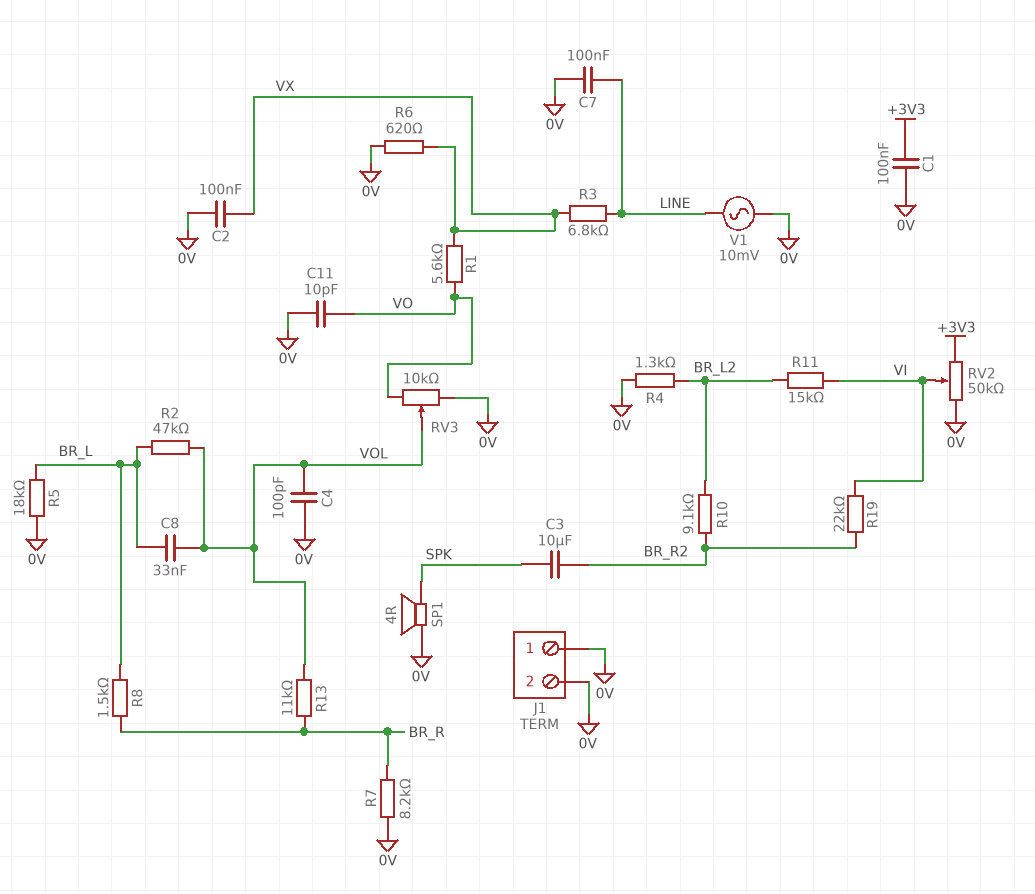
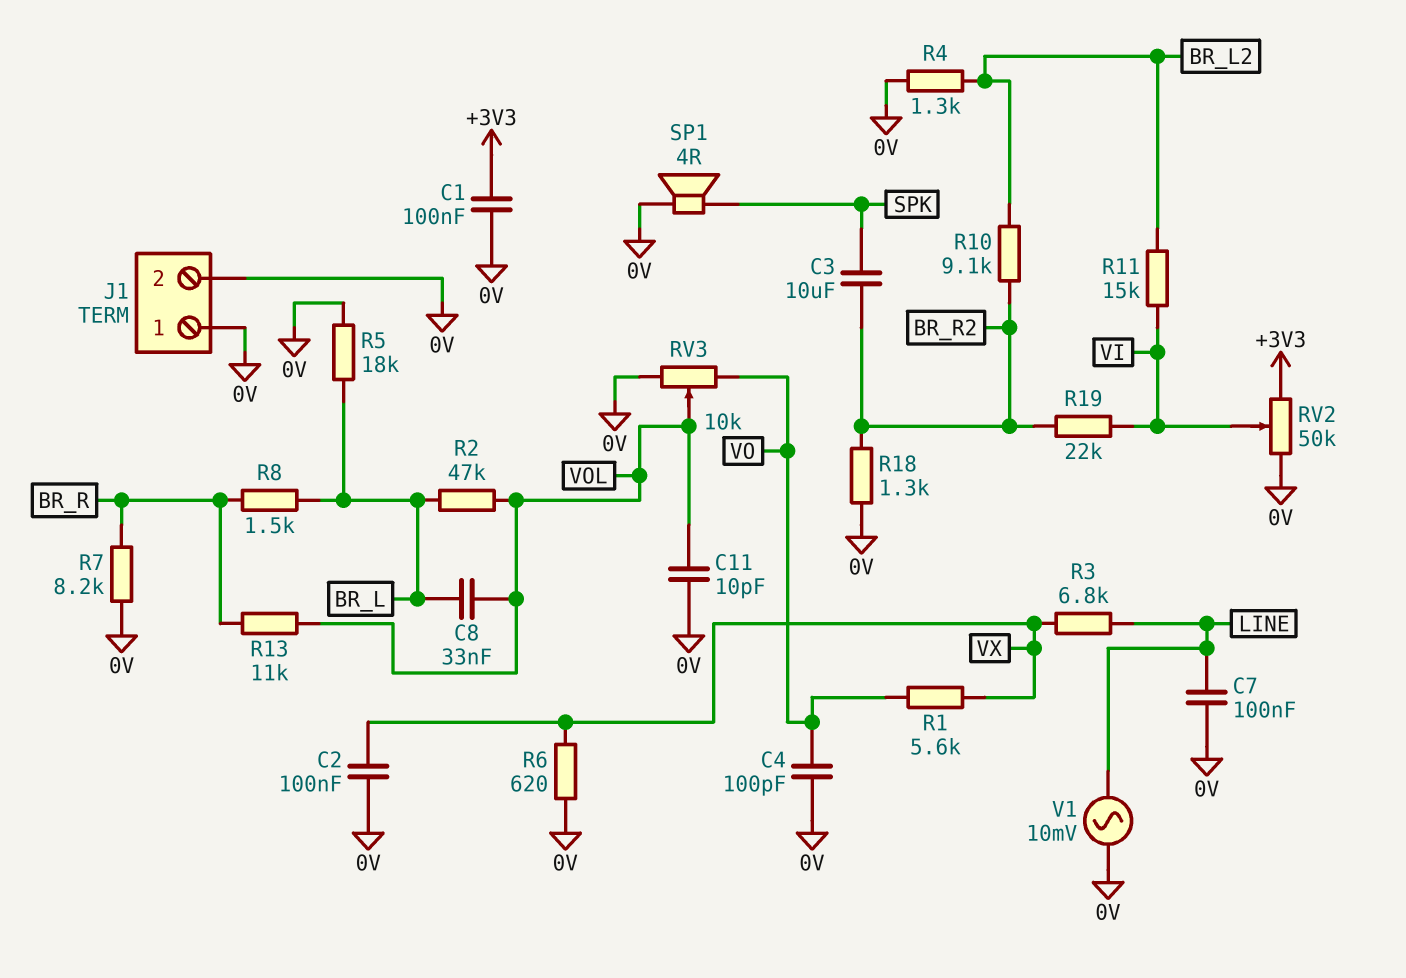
C4: 100pF (0V, VOL) -> 100pF (0V, VO)
C11: 10pF (0V, VO) -> 10pF (0V, VOL)
R18: none -> 1.3k (0V, BR_R2)

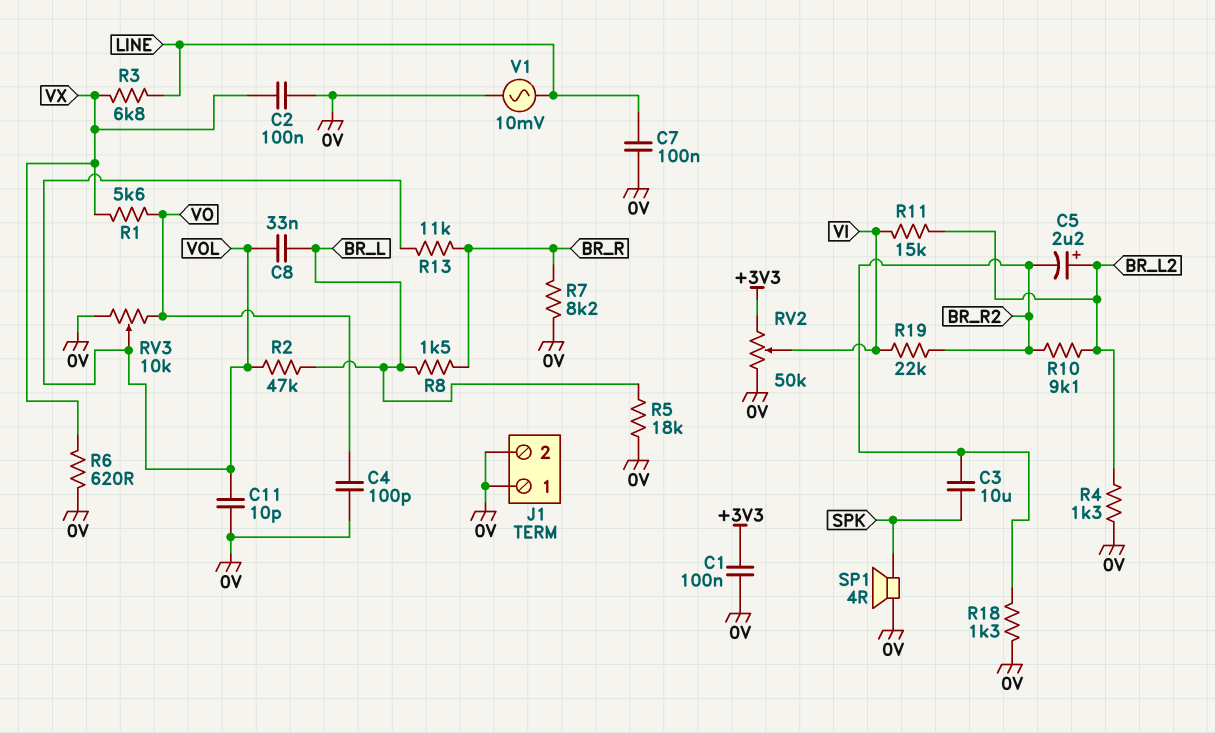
C5: none -> 2.2uF (plus BR_L2, minus BR_R2)

